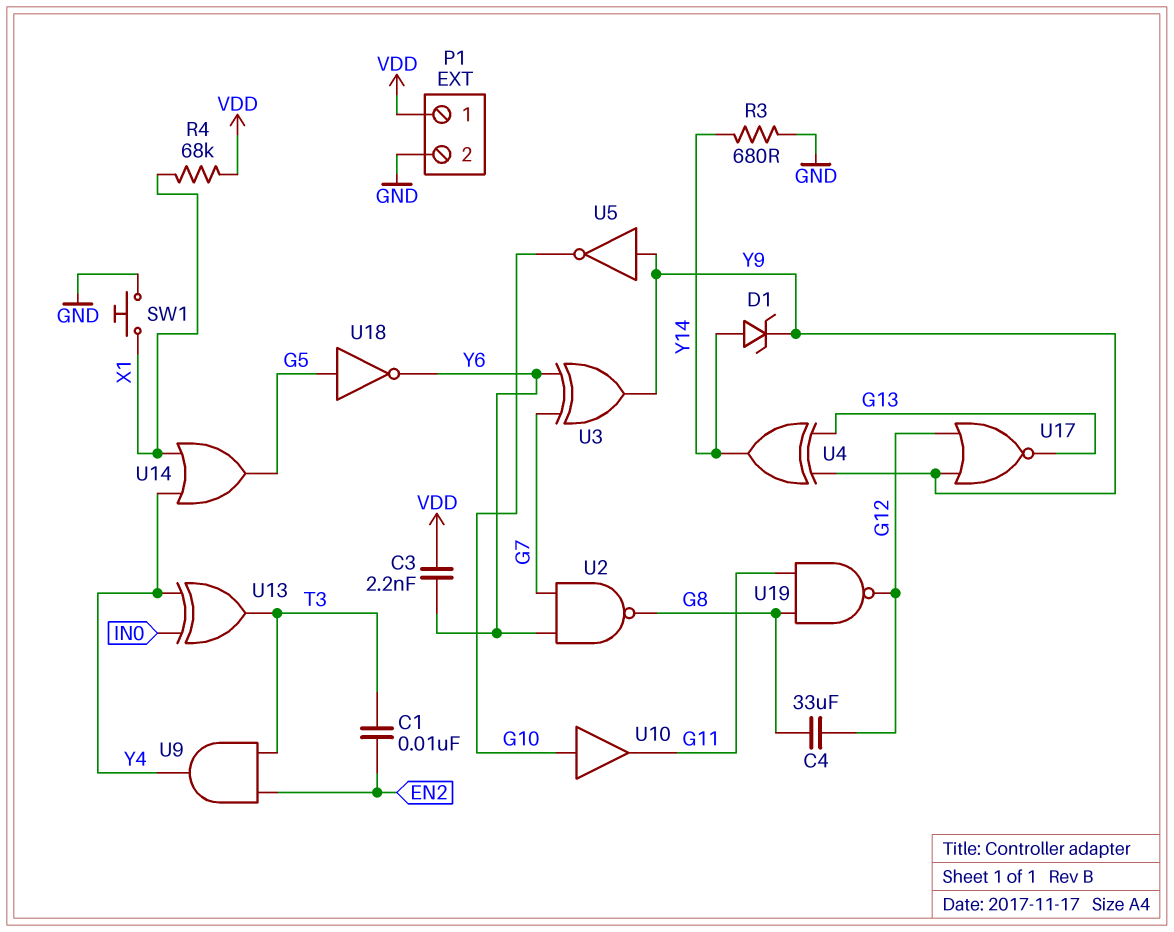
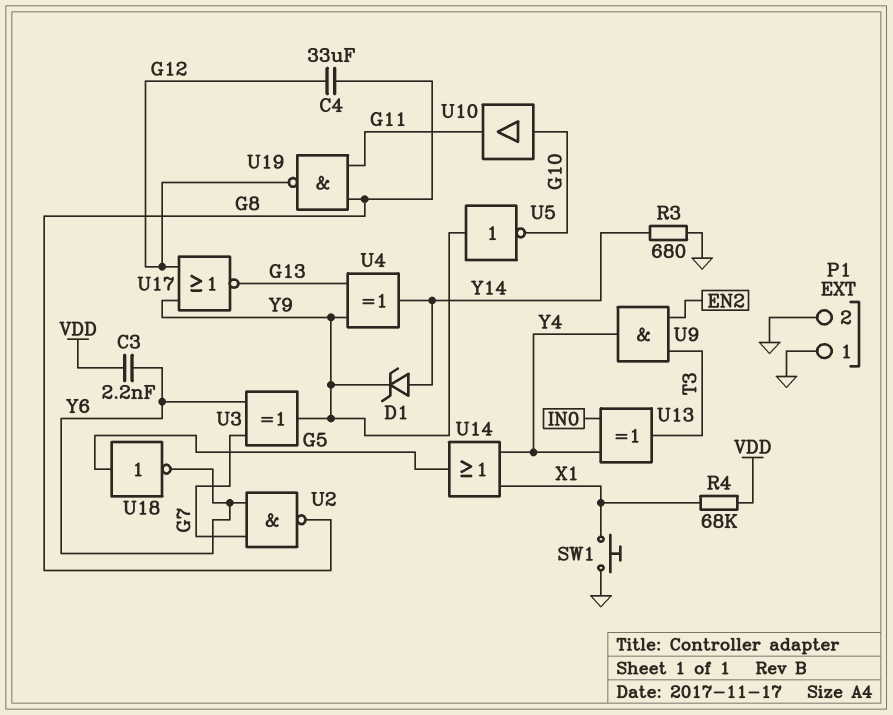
C1: 10nF (EN2, T3) -> none
P1 pin 1: VDD -> GND

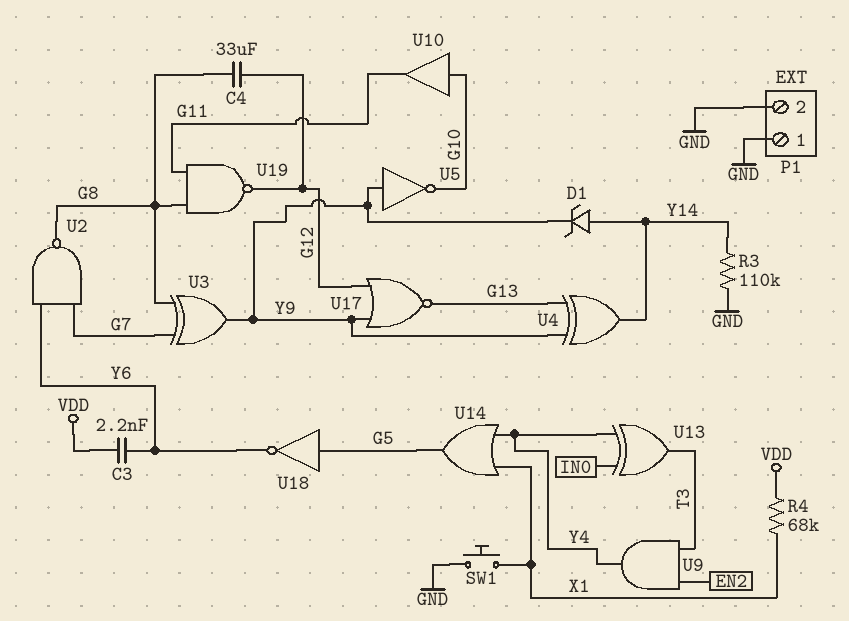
R3: 680 (GND, Y14) -> 110k (GND, Y14)
U3: XOR (in G7, in Y6, out Y9) -> XOR (in G7, in G8, out Y9)

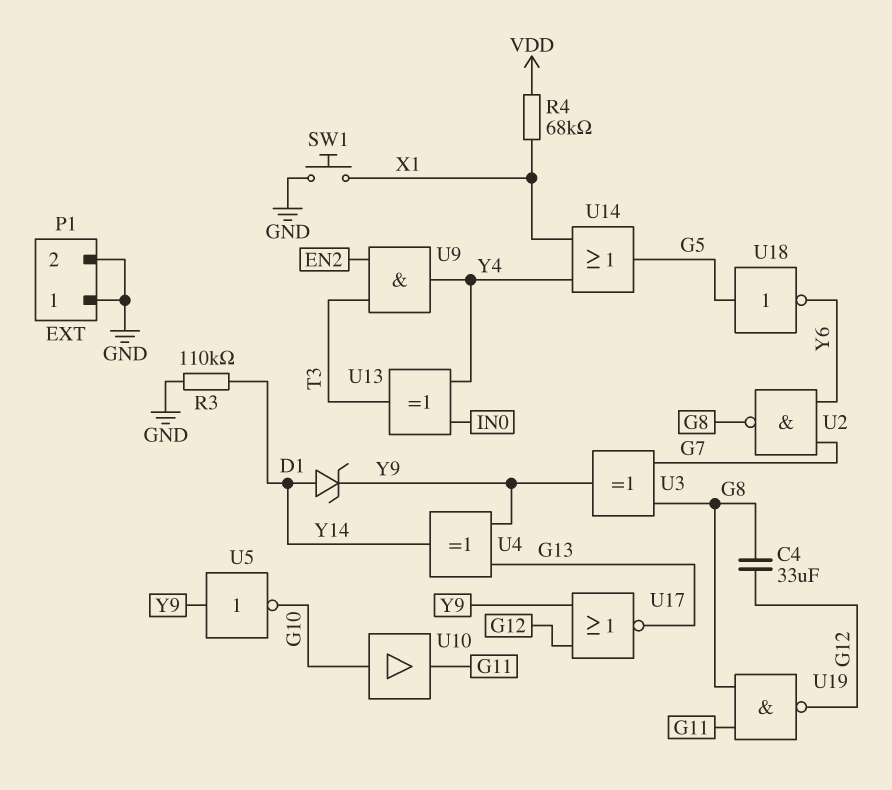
C3: 2.2nF (VDD, Y6) -> none

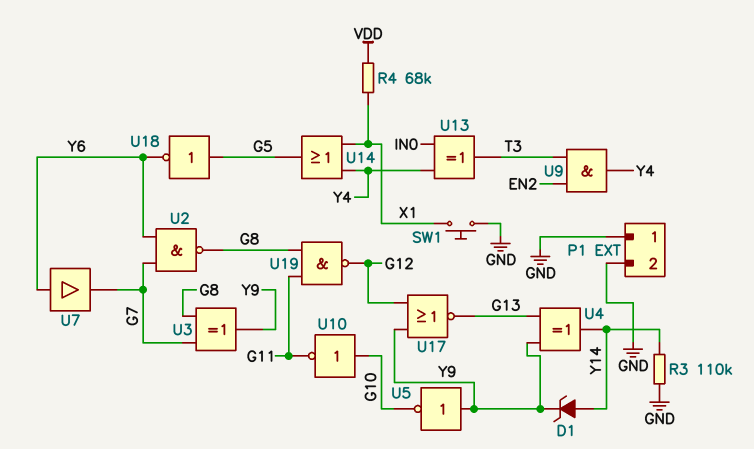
C4: 33uF (G8, G12) -> none
U7: none -> buffer (in Y6, out G7)
U10: buffer (in G10, out G11) -> NOT (in G10, out G11)

